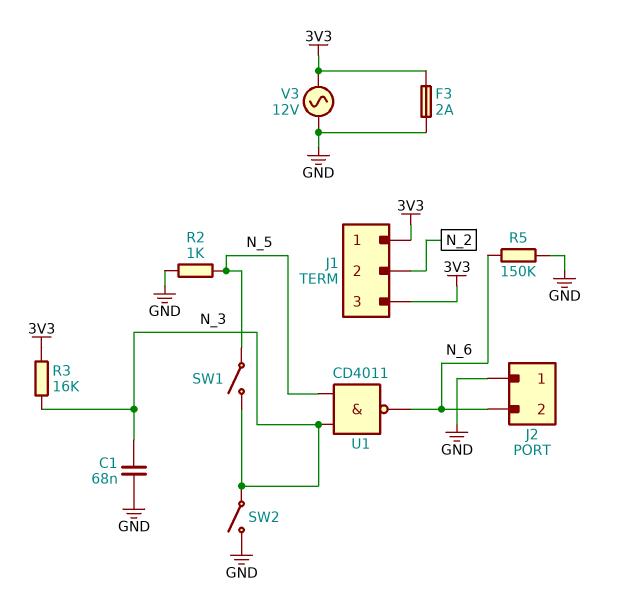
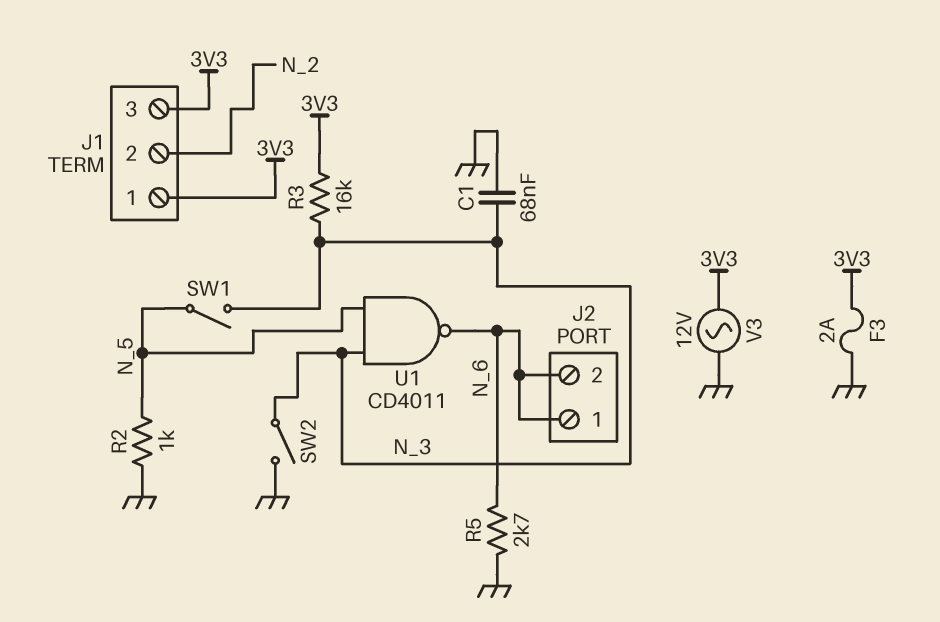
J2 pin 1: GND -> N_6
R5: 150k (GND, N_6) -> 2.7k (GND, N_6)

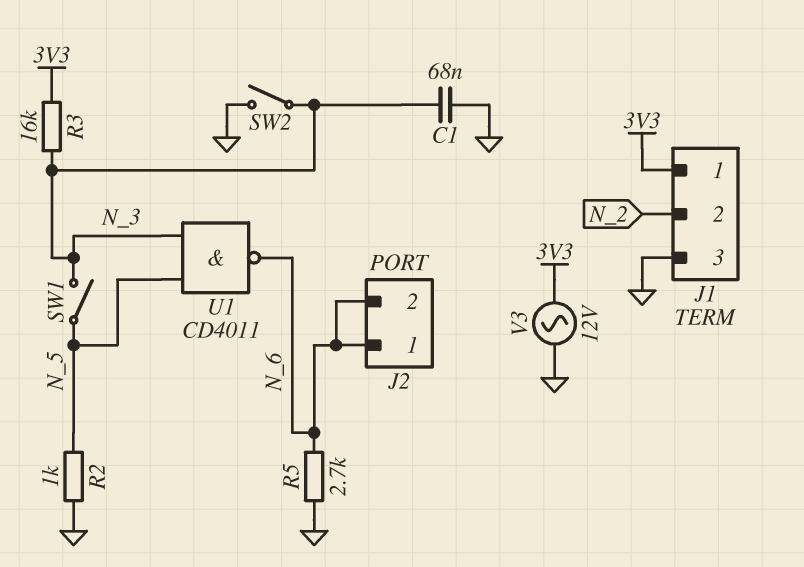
F3: 2A (3V3, GND) -> none
J1 pin 3: 3V3 -> GND

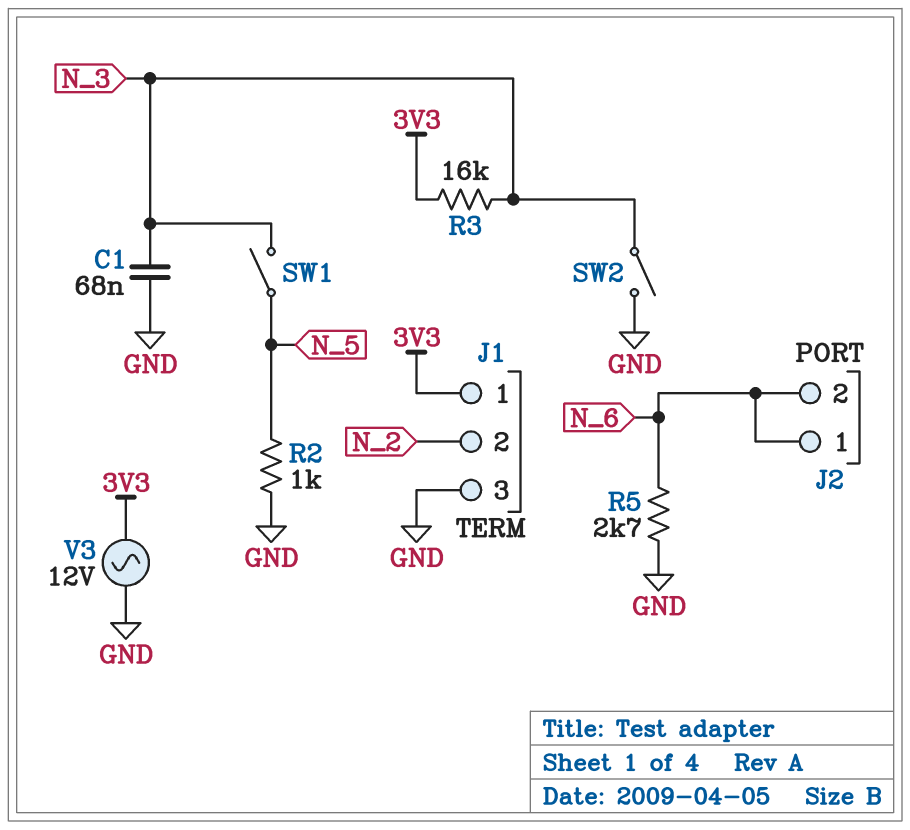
U1: NAND CD4011 (in N_3, in N_5, out N_6) -> none

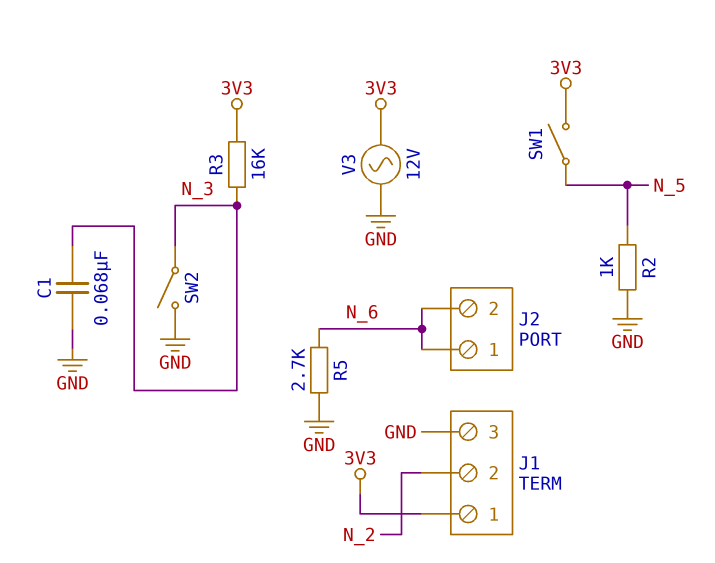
SW1: switch (N_3, N_5) -> switch (3V3, N_5)

